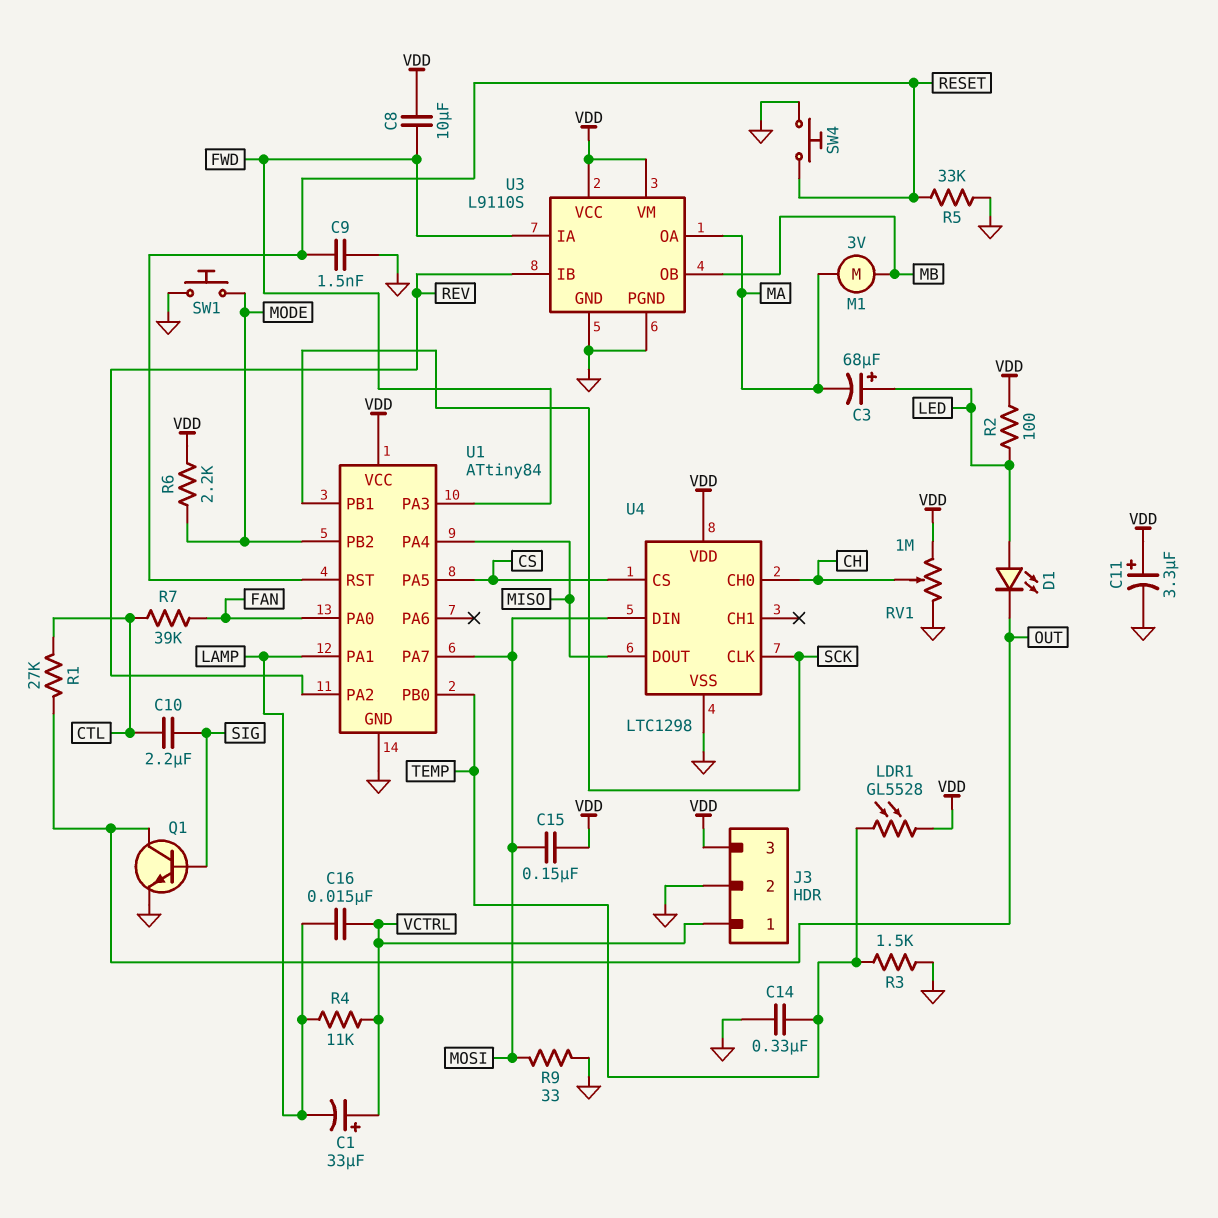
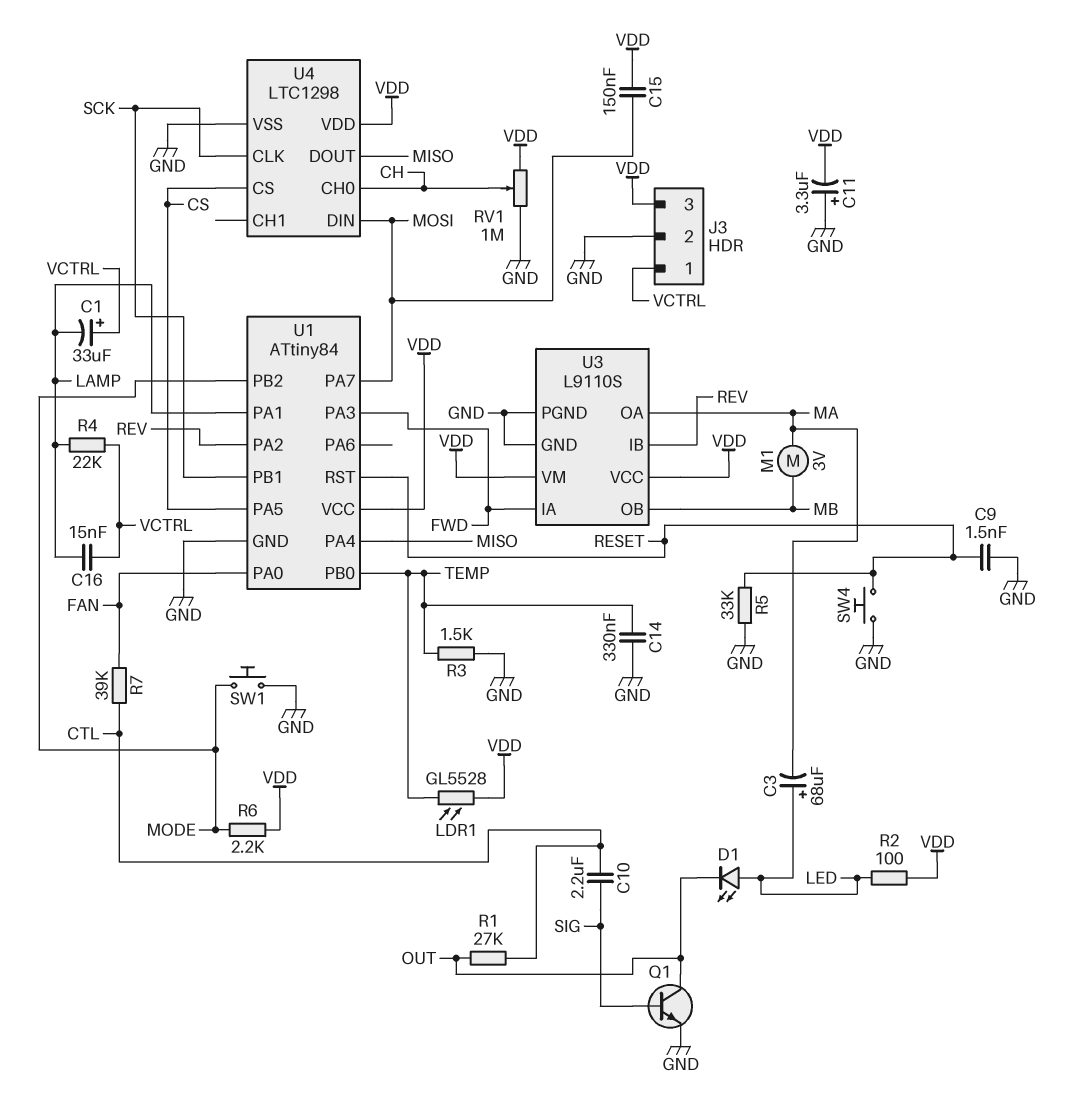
C8: 10uF (FWD, VDD) -> none
C11: 3.3uF (plus VDD, minus GND) -> 3.3uF (plus GND, minus VDD)
R4: 11k (LAMP, VCTRL) -> 22k (LAMP, VCTRL)
R9: 33 (GND, MOSI) -> none

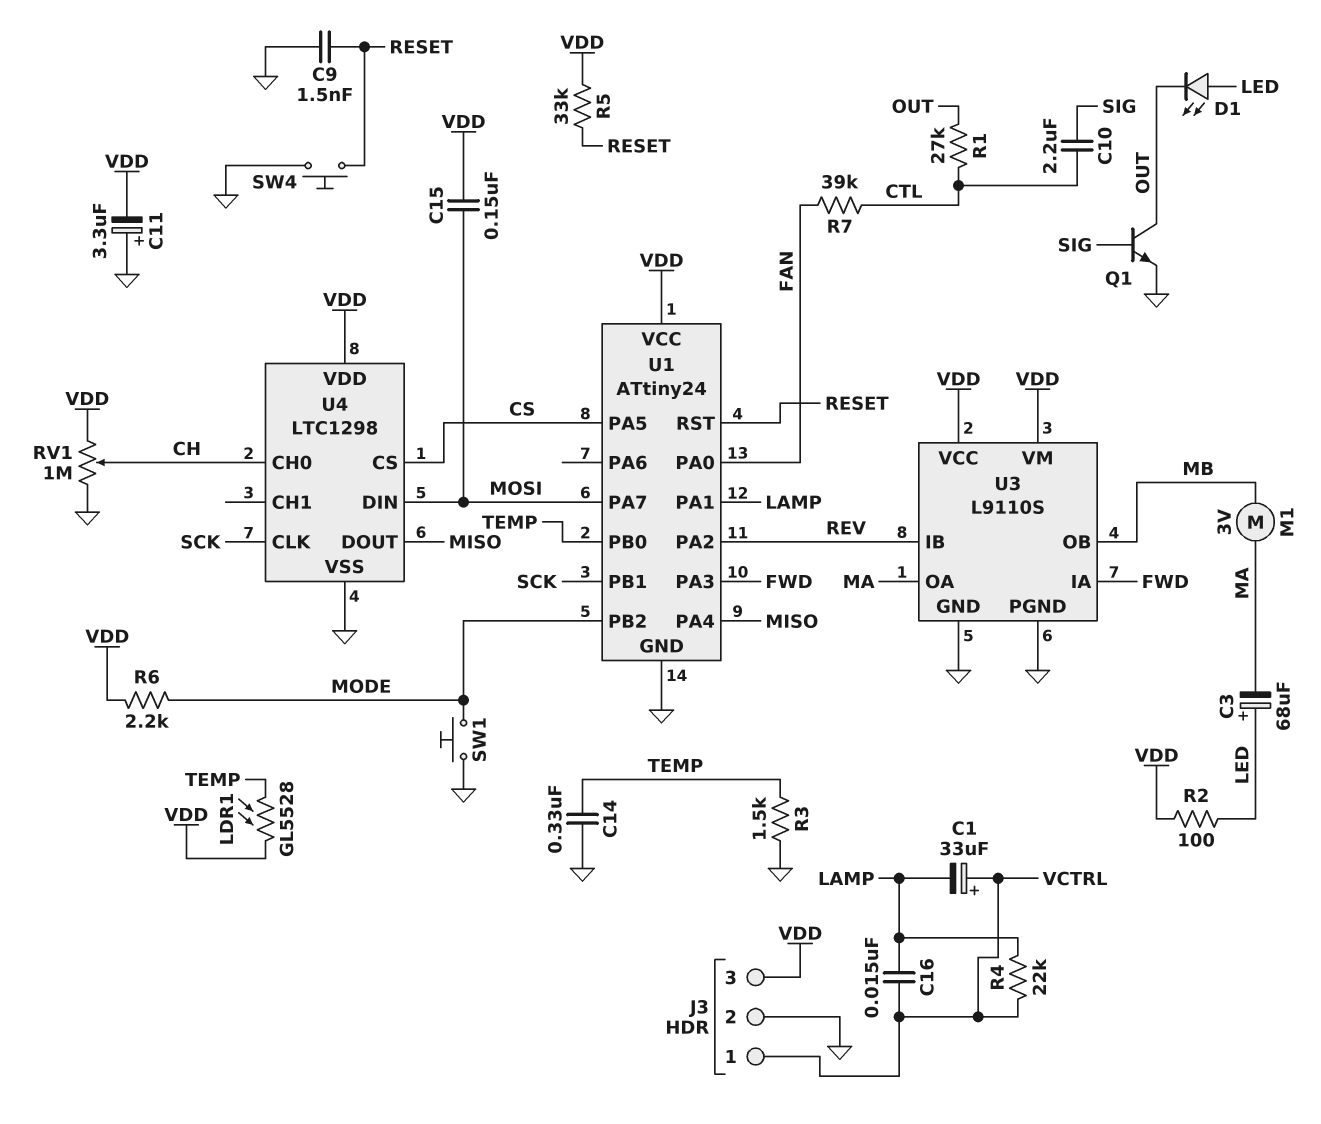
R5: 33k (GND, RESET) -> 33k (RESET, VDD)
U1: ATtiny84 -> ATtiny24

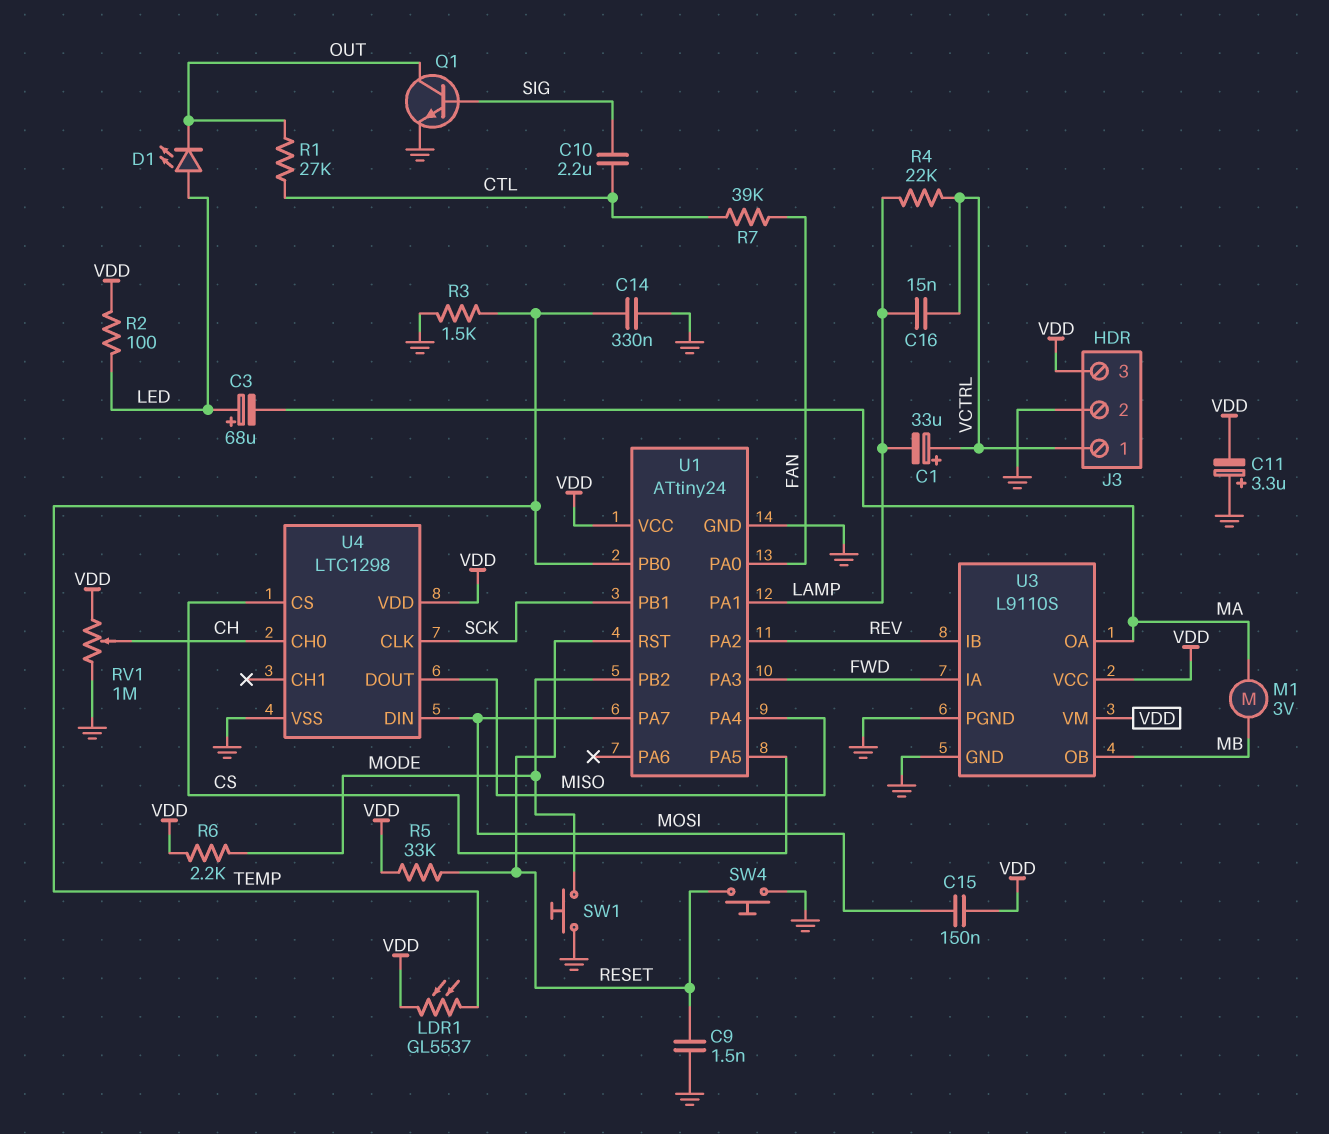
LDR1: GL5528 (TEMP, VDD) -> GL5537 (TEMP, VDD)

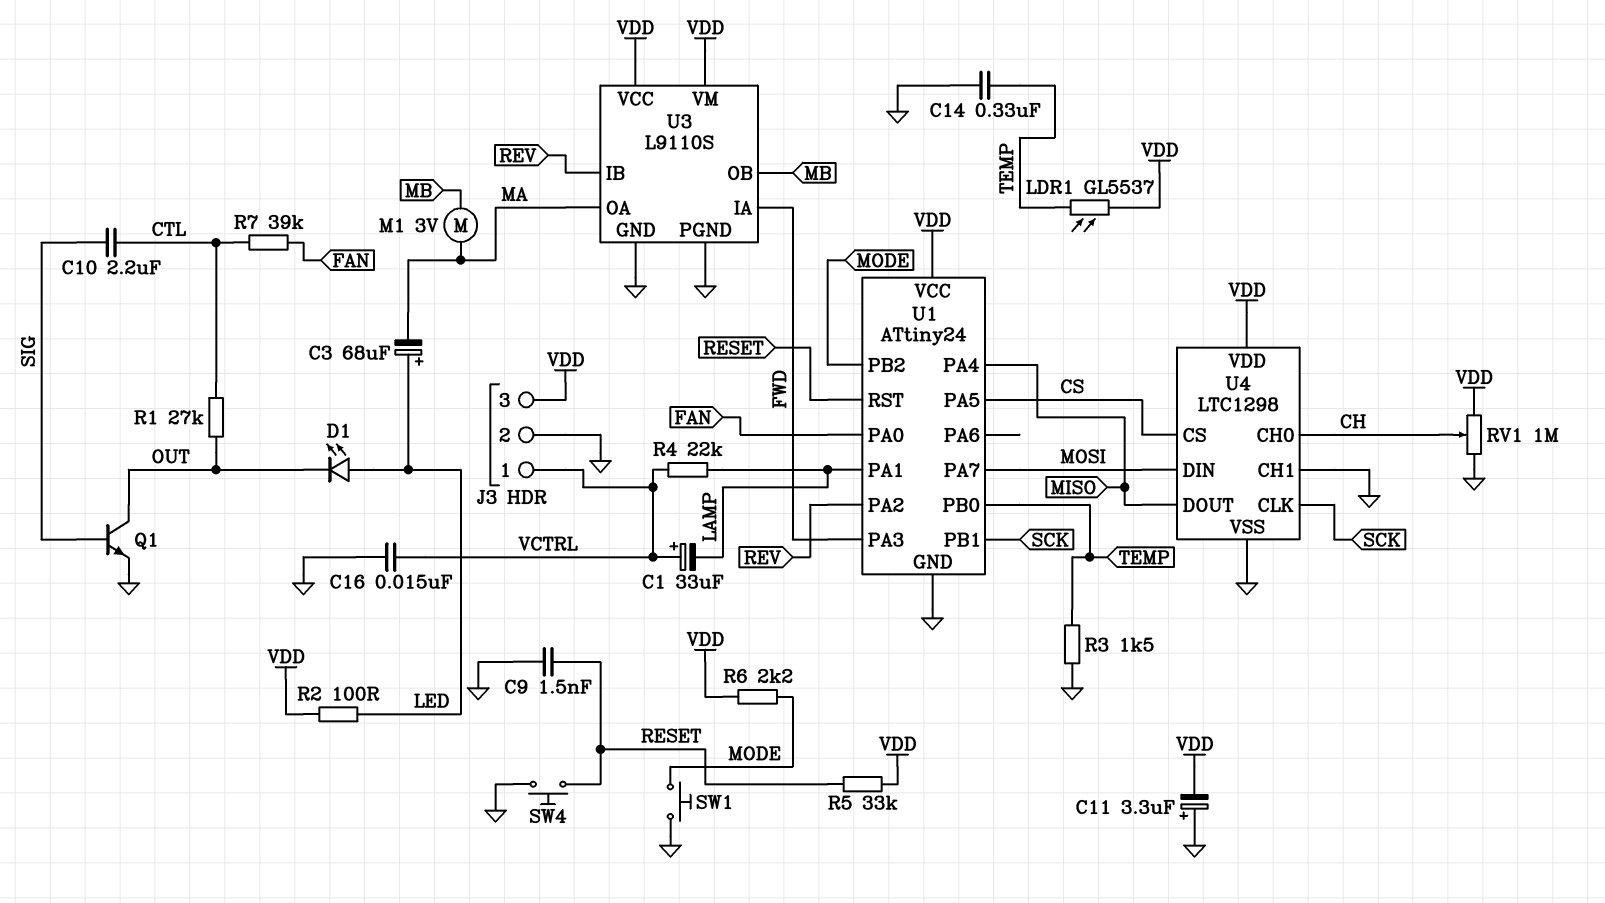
C15: 150nF (MOSI, VDD) -> none
C16: 15nF (LAMP, VCTRL) -> 15nF (GND, VCTRL)
U4 pin CH1: none -> GND

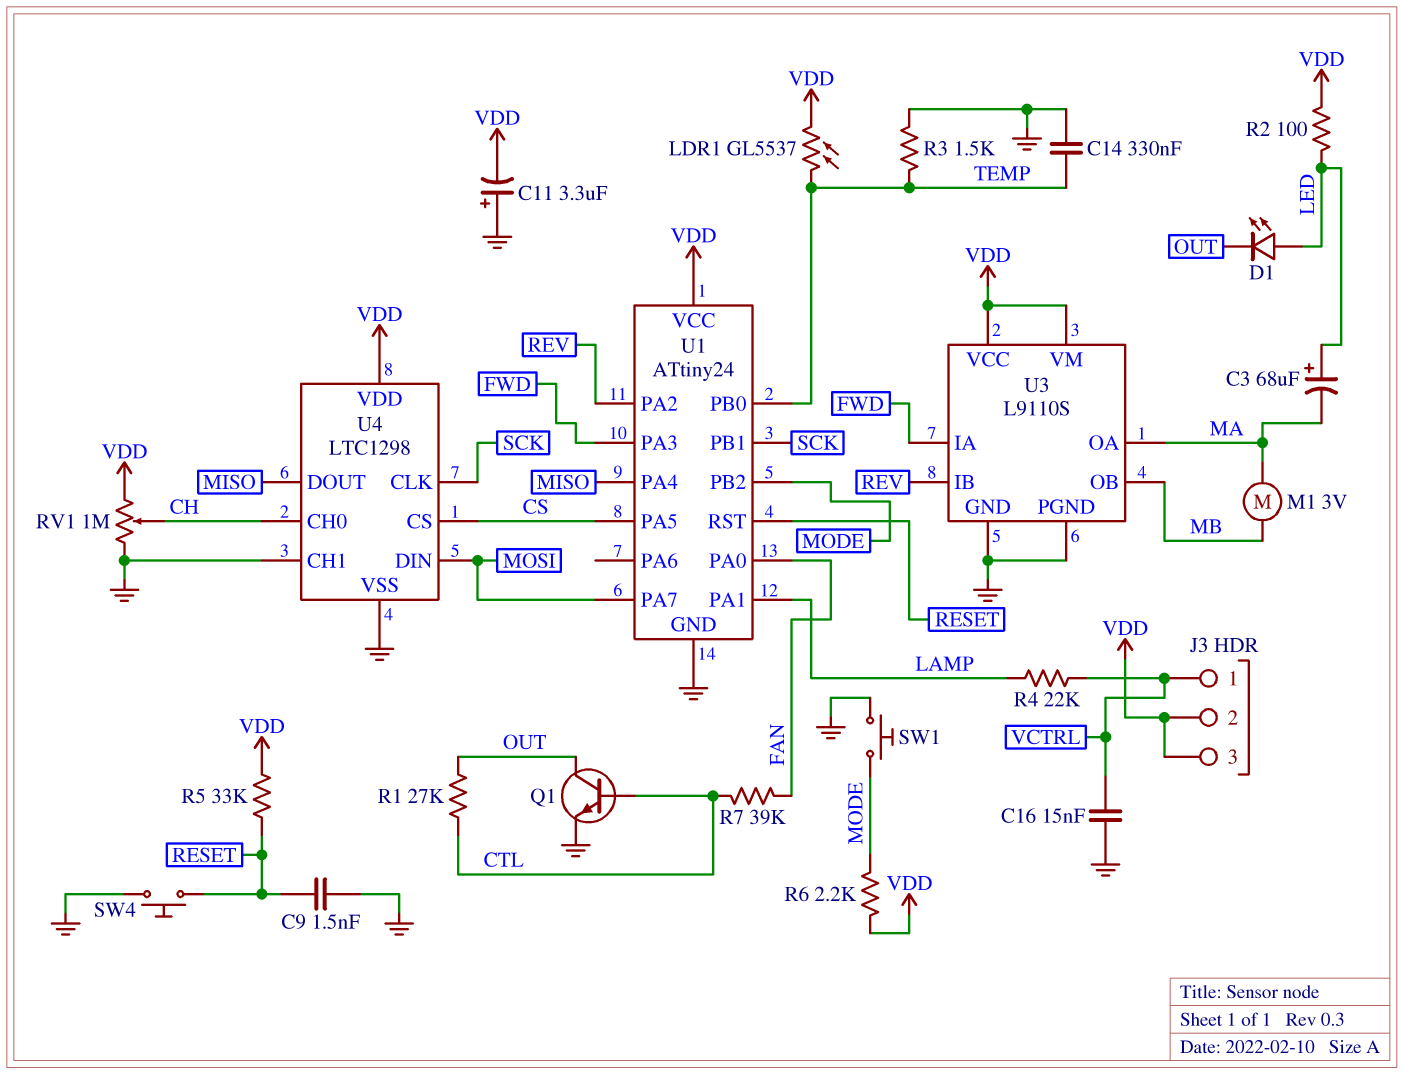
C1: 33uF (plus VCTRL, minus LAMP) -> none
C10: 2.2uF (CTL, SIG) -> none
J3 pin 2: GND -> VDD
Q1: NPN (B SIG, C OUT, E GND) -> NPN (B CTL, C OUT, E GND)

